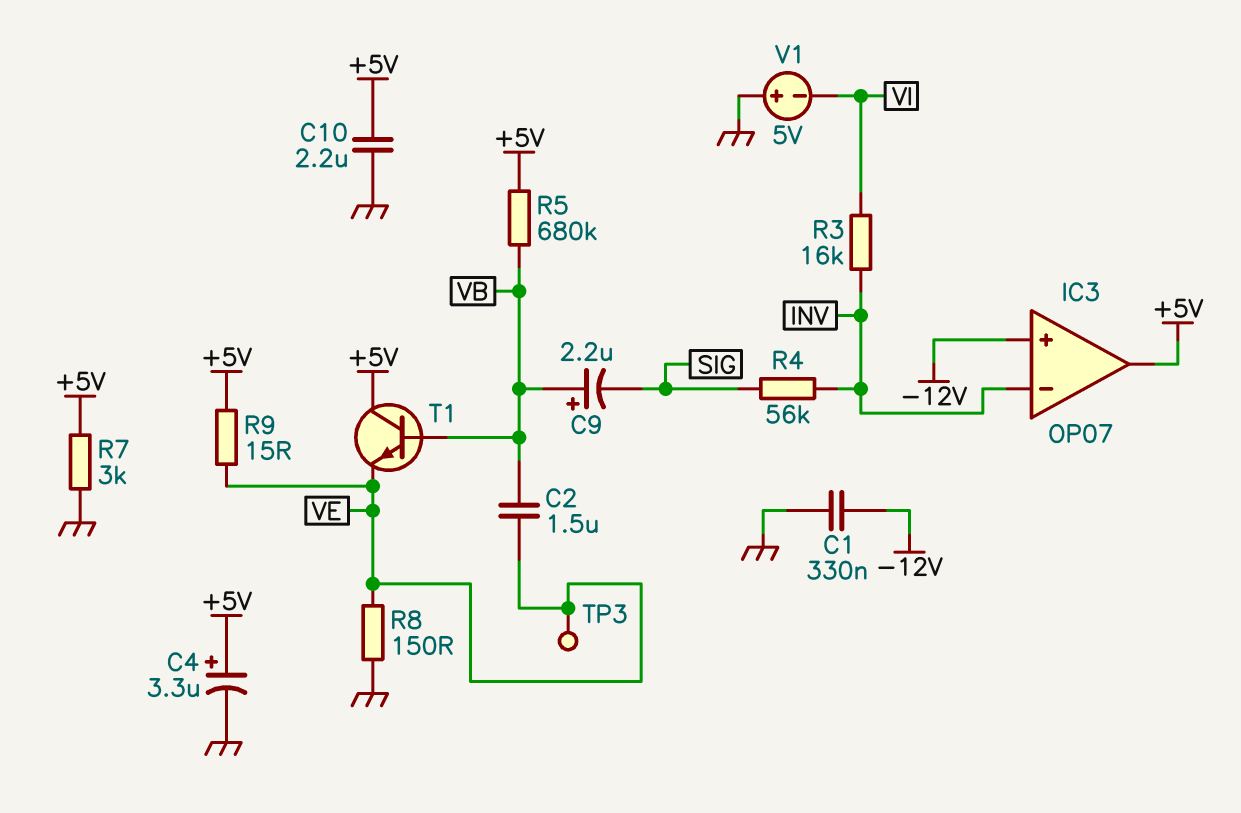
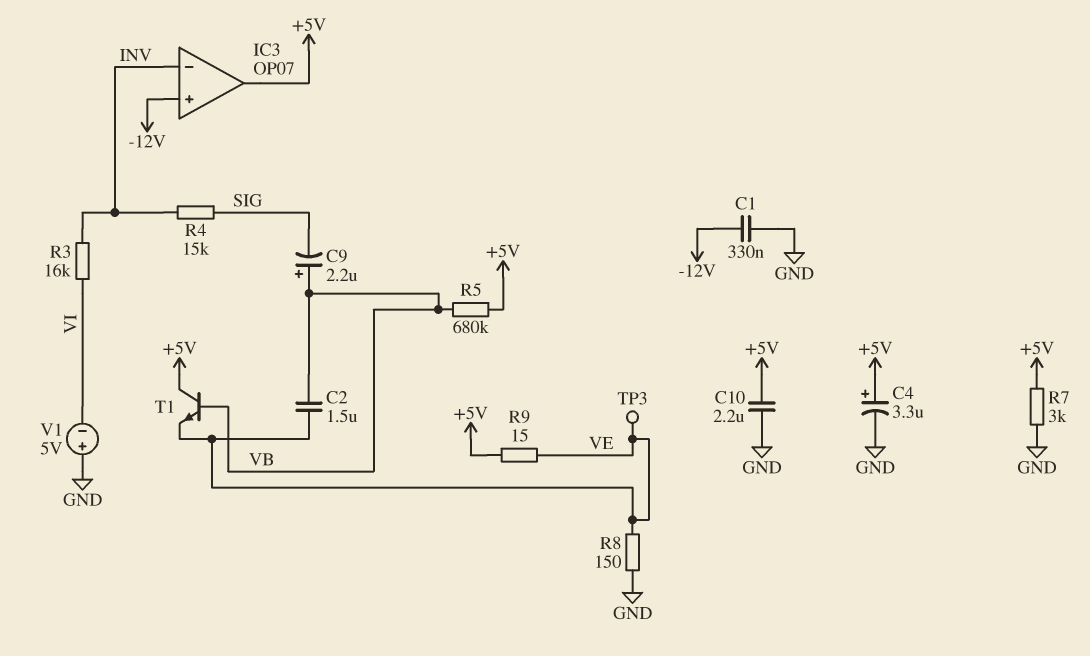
R4: 56k (INV, SIG) -> 15k (INV, SIG)

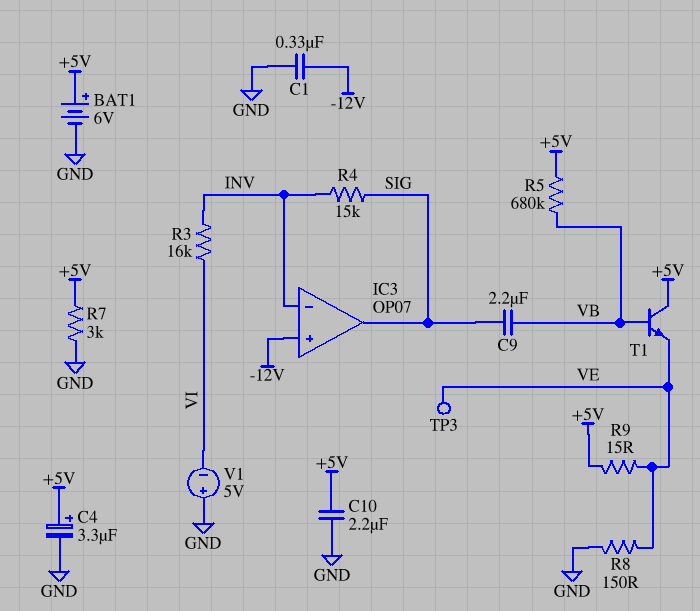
BAT1: none -> 6V (plus +5V, minus GND)
C2: 1.5uF (VB, VE) -> none
C9: 2.2uF (plus VB, minus SIG) -> 2.2uF (SIG, VB)
IC3 pin out: +5V -> SIG

